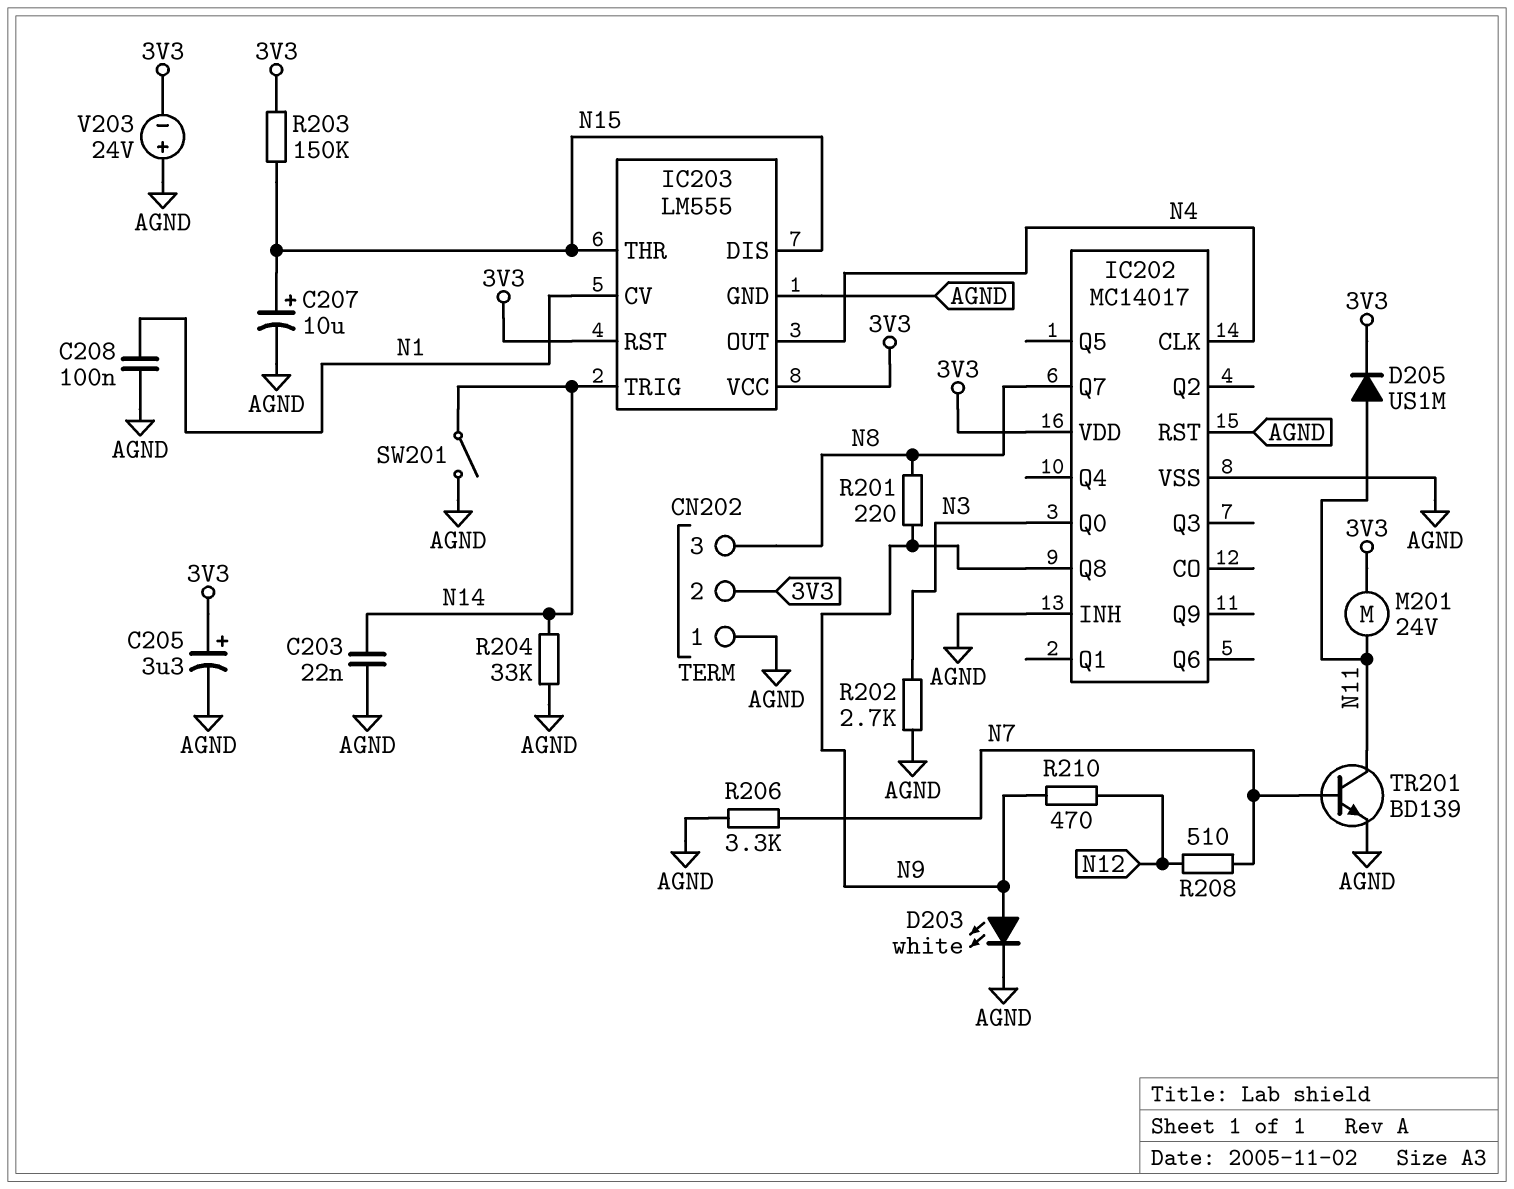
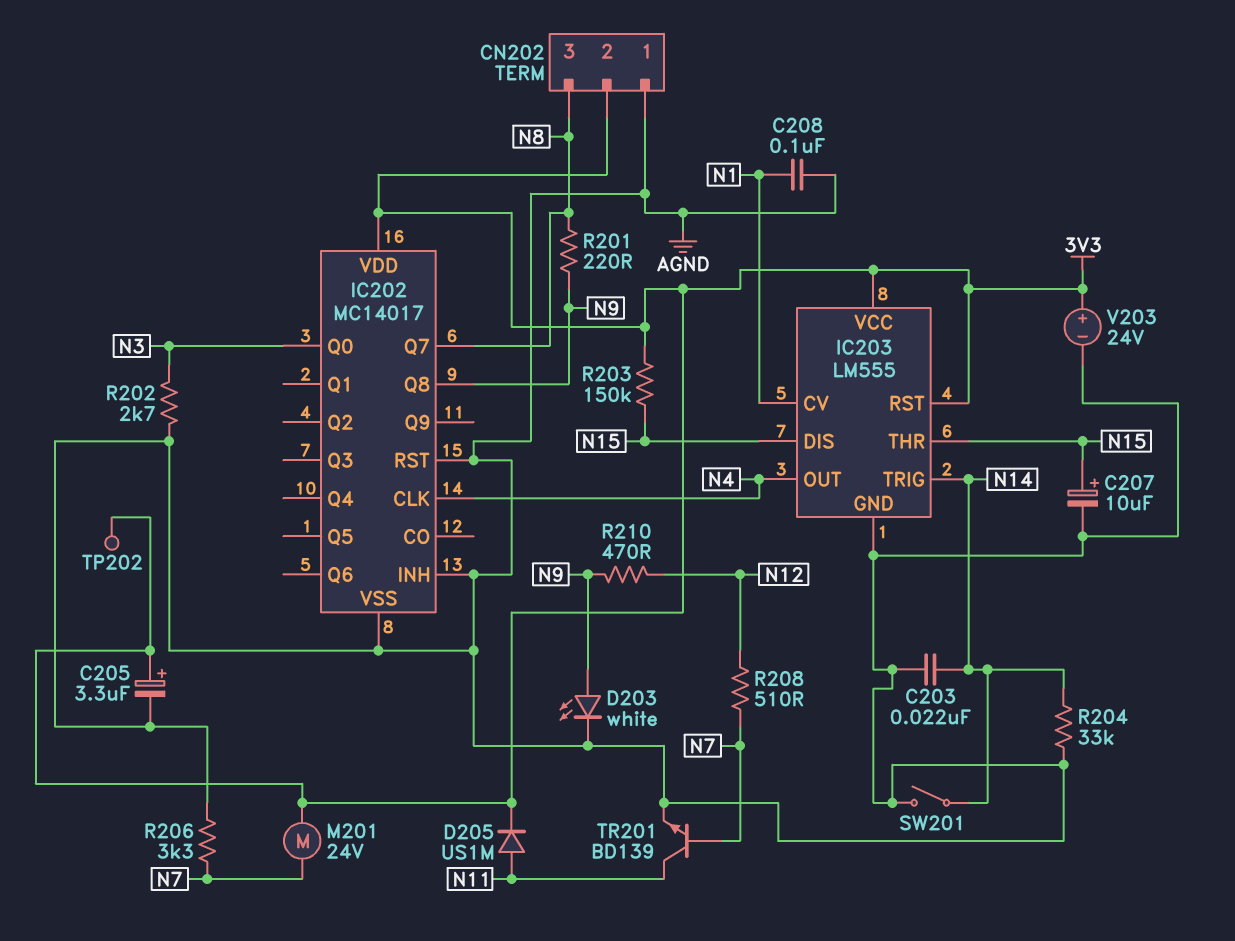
M201: motor 24V (3V3, N11) -> motor 24V (3V3, N7)
TP202: none -> test point (3V3)
V203: 24V (plus AGND, minus 3V3) -> 24V (plus 3V3, minus AGND)

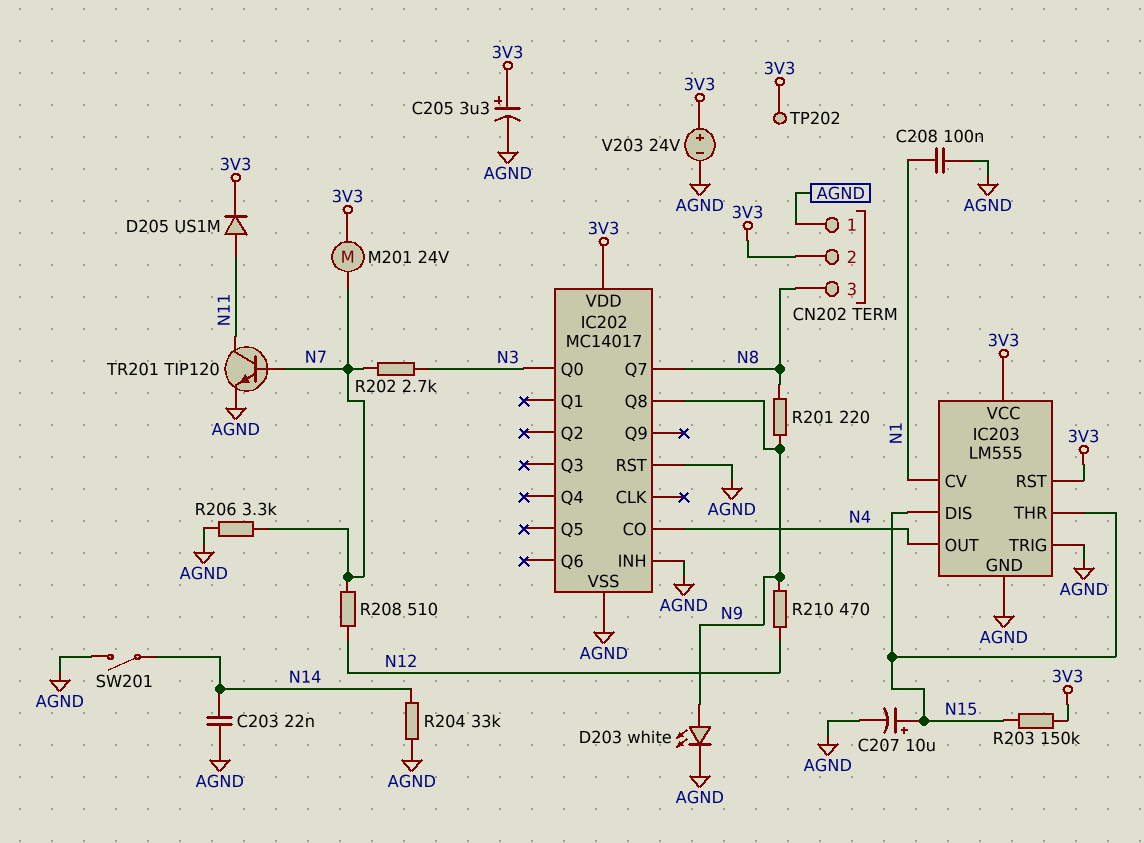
IC202 pin CLK: N4 -> none
IC202 pin CO: none -> N4
IC203 pin TRIG: N14 -> AGND
R202: 2.7k (AGND, N3) -> 2.7k (N3, N7)
TR201: NPN BD139 (B N7, C N11, E AGND) -> NPN TIP120 (B N7, C N11, E AGND)

